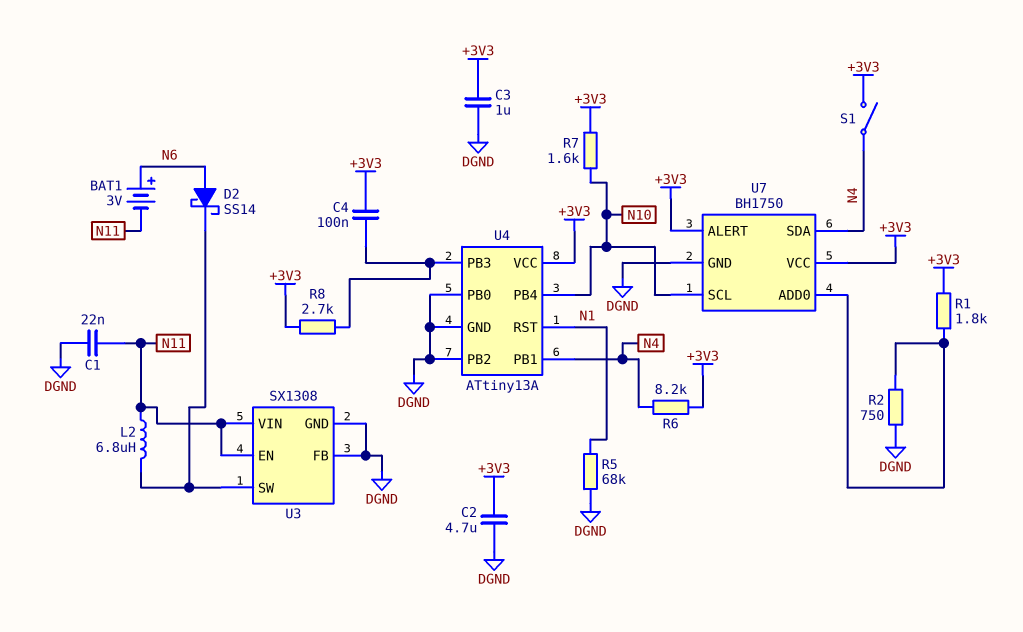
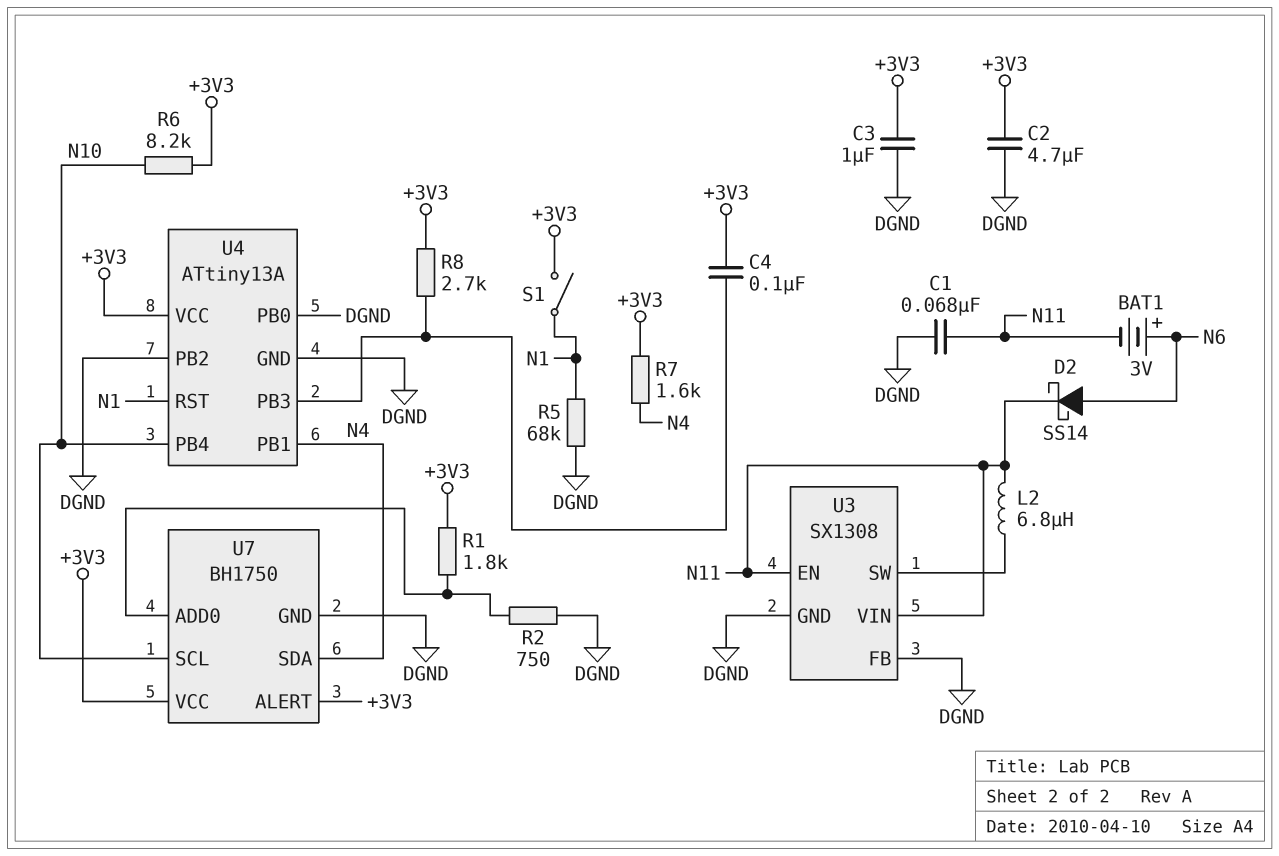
C1: 22nF (DGND, N11) -> 68nF (DGND, N11)
D2: schottky SS14 (A N6, K U3/SW) -> schottky SS14 (A N6, K N11)
R6: 8.2k (+3V3, N4) -> 8.2k (+3V3, N10)
R7: 1.6k (+3V3, N10) -> 1.6k (+3V3, N4)
S1: switch (+3V3, N4) -> switch (+3V3, N1)

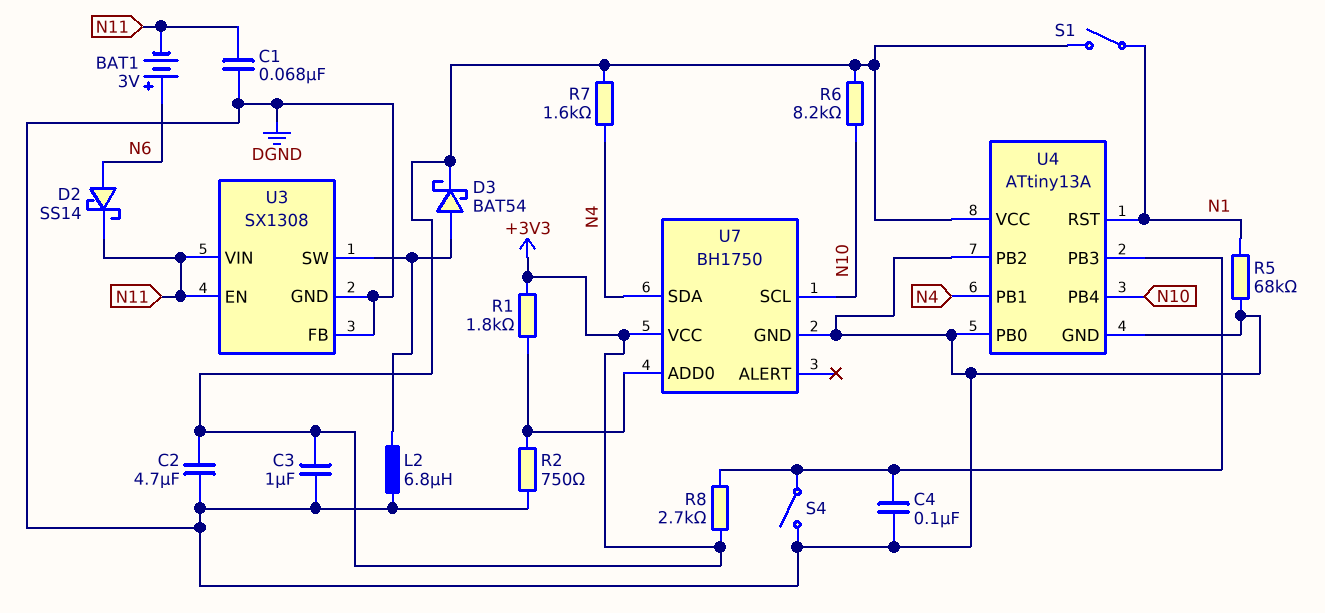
C4: 100nF (+3V3, U4/PB3) -> 100nF (DGND, U4/PB3)
D3: none -> schottky BAT54 (A U3/SW, K +3V3)
L2: 6.8uH (N11, U3/SW) -> 6.8uH (DGND, U3/SW)
S4: none -> switch (DGND, U4/PB3)
U7 pin ALERT: +3V3 -> none

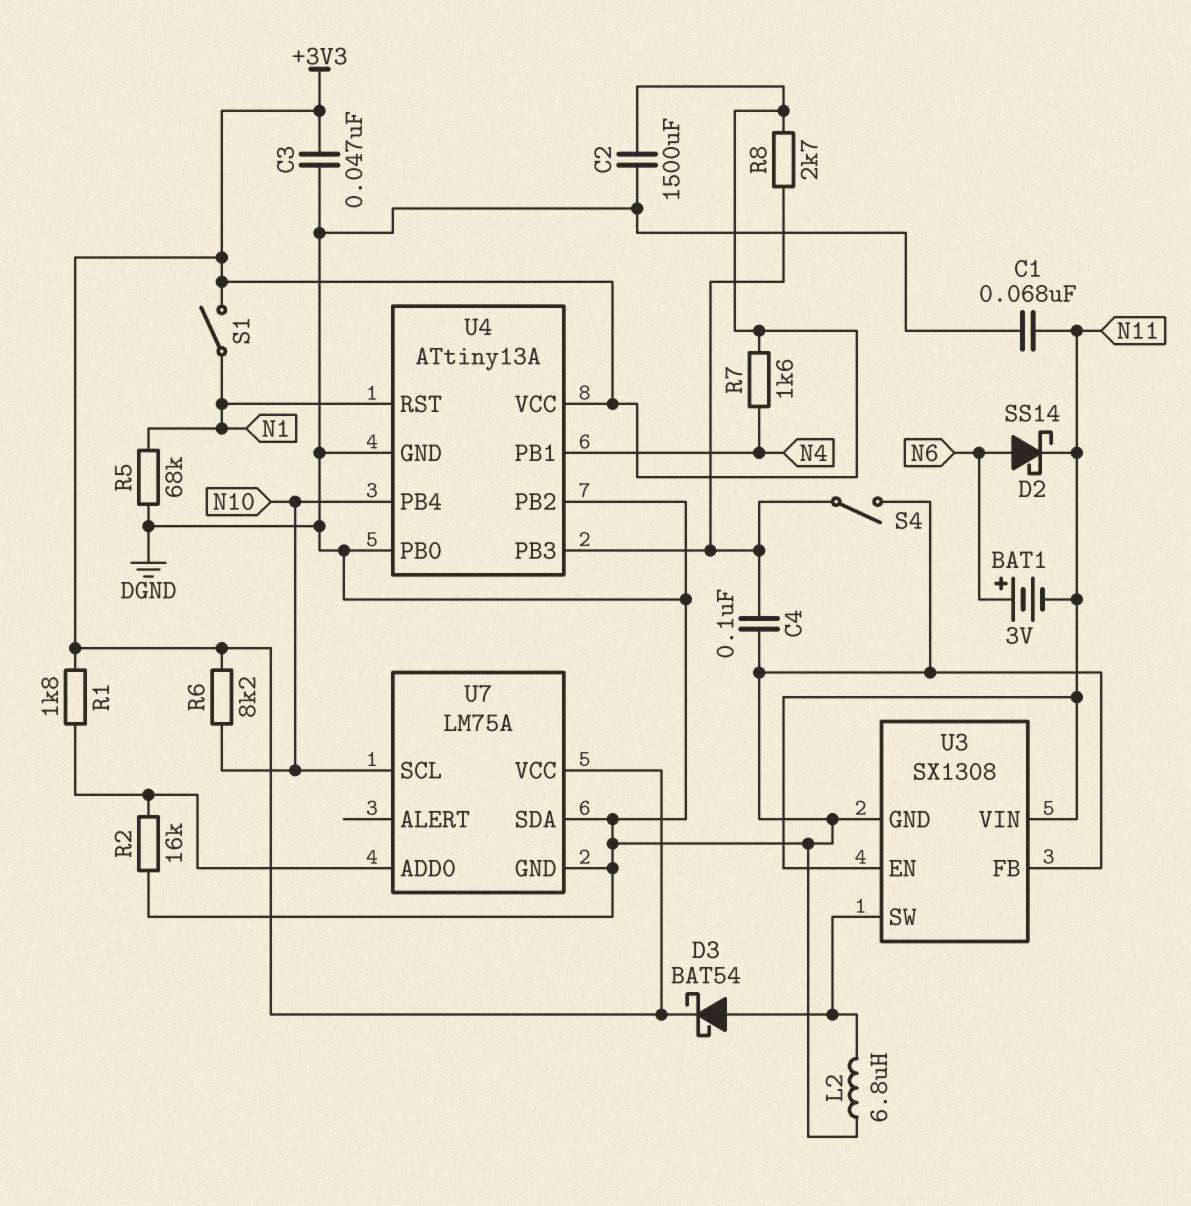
C2: 4.7uF (+3V3, DGND) -> 1500uF (+3V3, DGND)
C3: 1uF (+3V3, DGND) -> 47nF (+3V3, DGND)
R2: 750 (DGND, U7/ADD0) -> 16k (DGND, U7/ADD0)
U7: BH1750 -> LM75A
U7 pin SDA: N4 -> DGND

